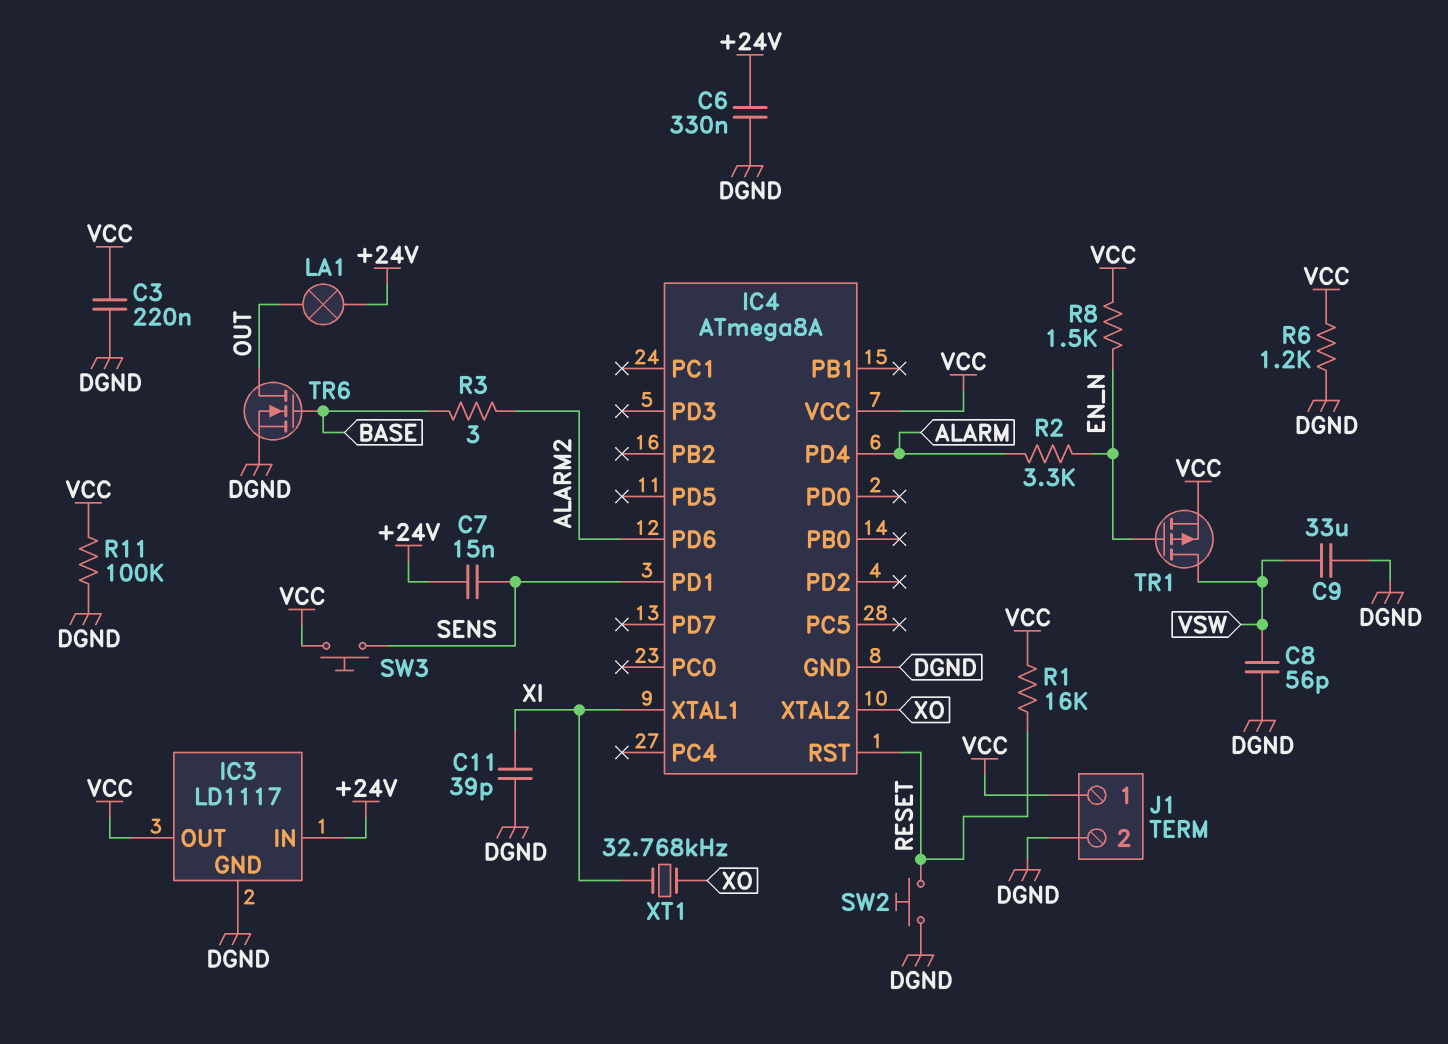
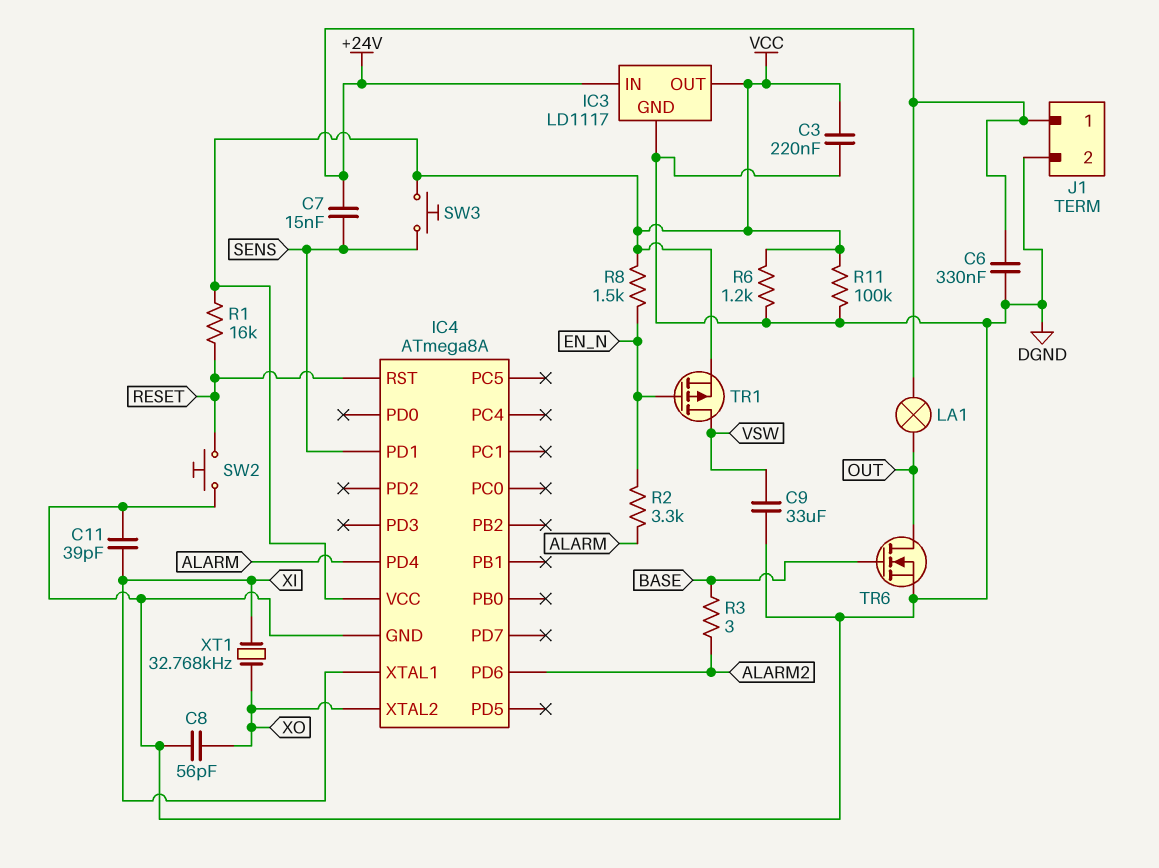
C8: 56pF (DGND, VSW) -> 56pF (DGND, XO)
J1 pin 1: VCC -> +24V

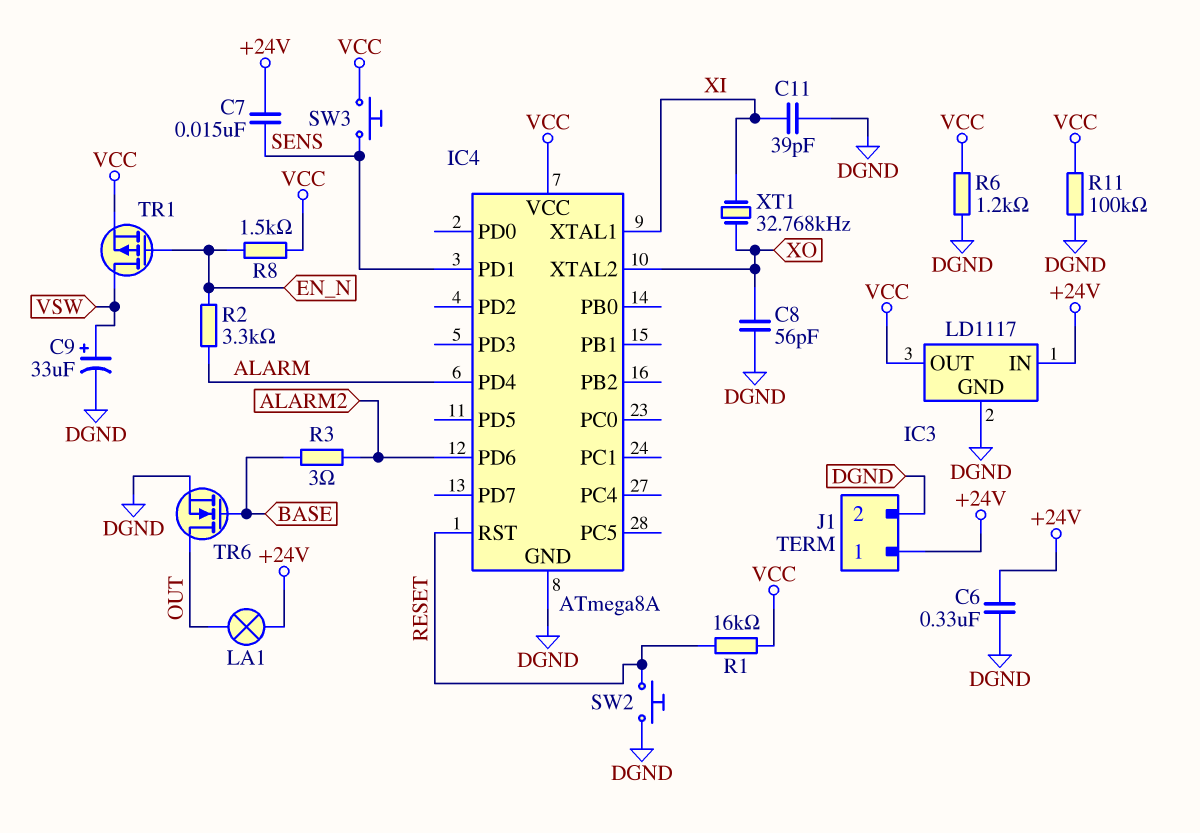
C3: 220nF (DGND, VCC) -> none
C9: 33uF (DGND, VSW) -> 33uF (plus VSW, minus DGND)

